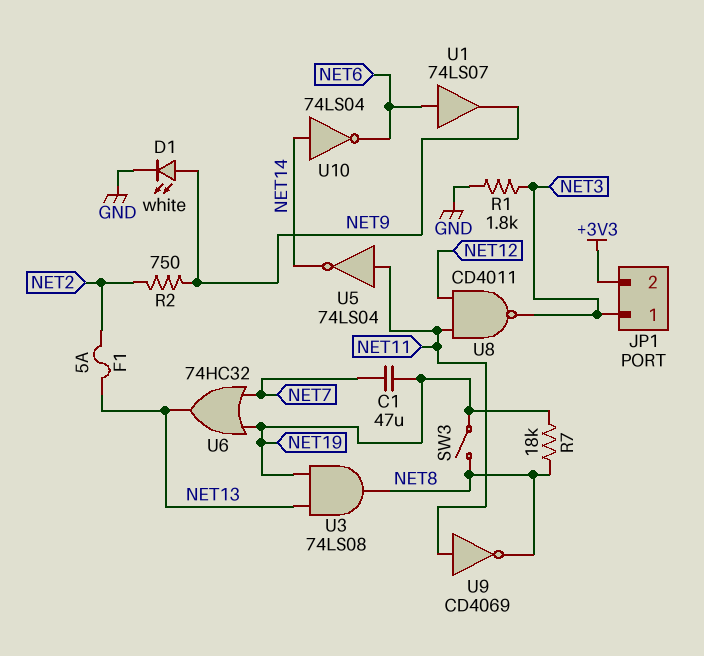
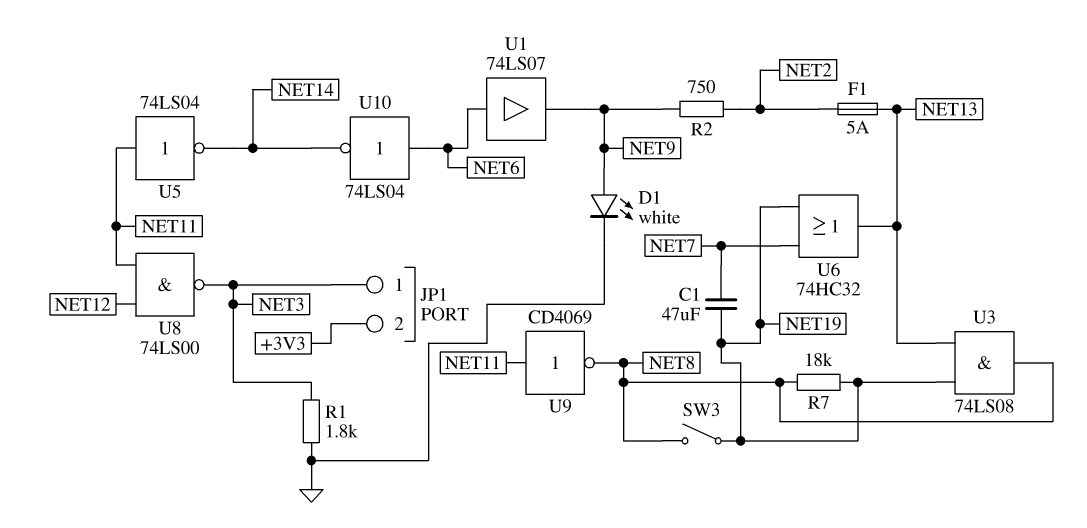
U8: NAND CD4011 (in NET11, in NET12, out NET3) -> NAND 74LS00 (in NET11, in NET12, out NET3)
U10: NOT 74LS04 (in NET14, out NET6) -> NOT 74LS04 (in NET6, out NET14)

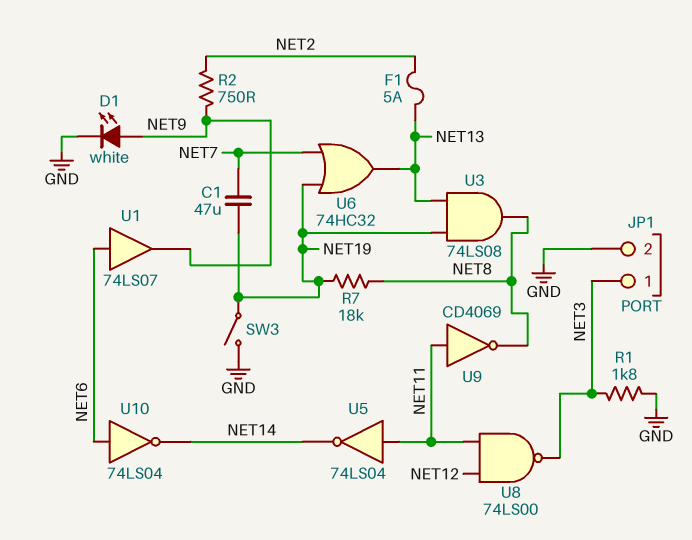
JP1 pin 2: +3V3 -> GND
SW3: switch (NET8, NET19) -> switch (GND, NET19)

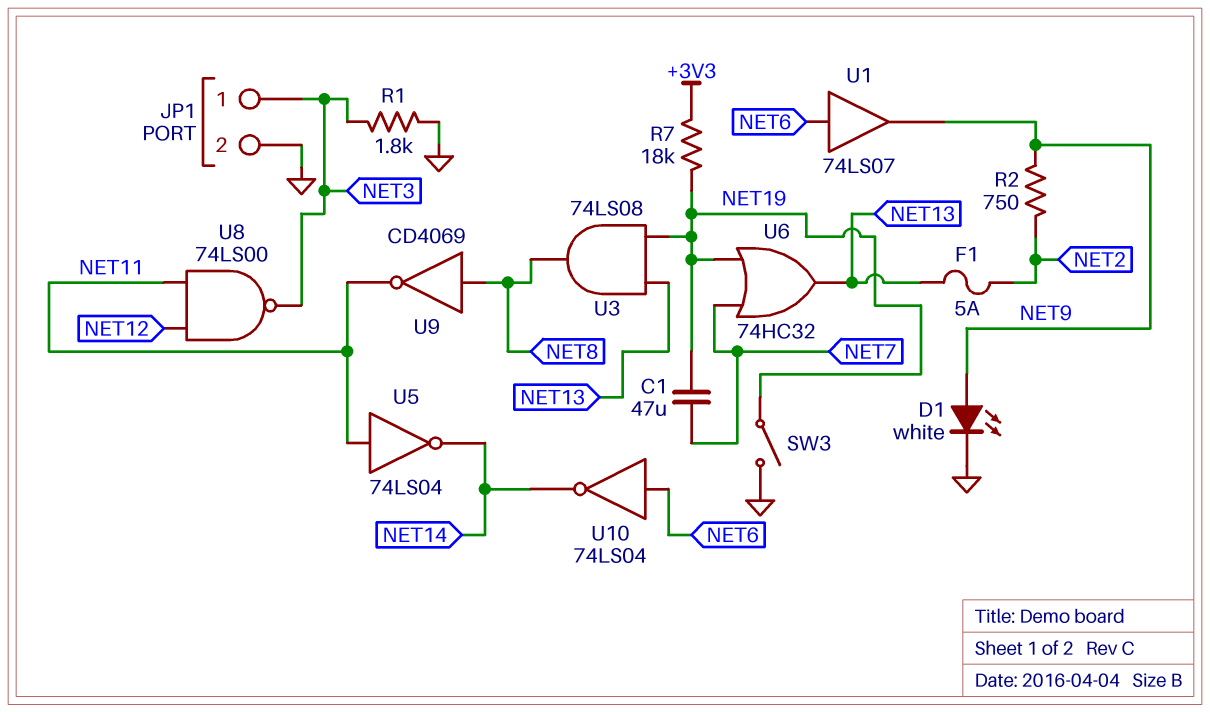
R7: 18k (NET8, NET19) -> 18k (+3V3, NET19)
U9: NOT CD4069 (in NET11, out NET8) -> NOT CD4069 (in NET8, out NET11)

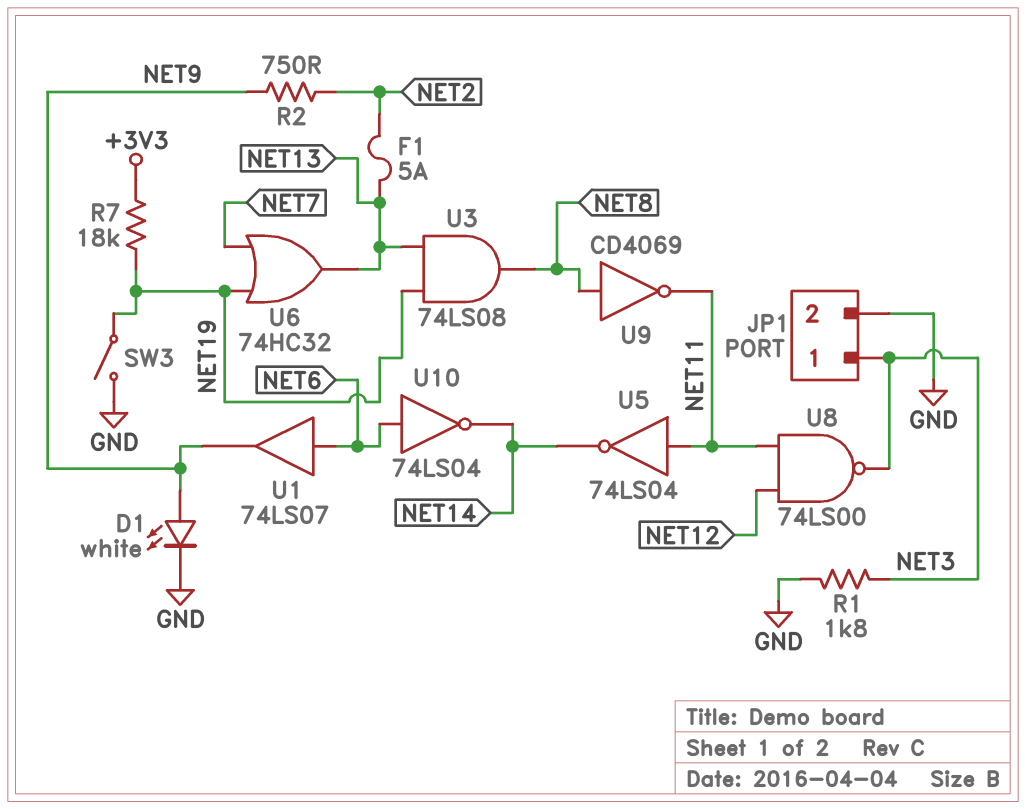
C1: 47uF (NET7, NET19) -> none

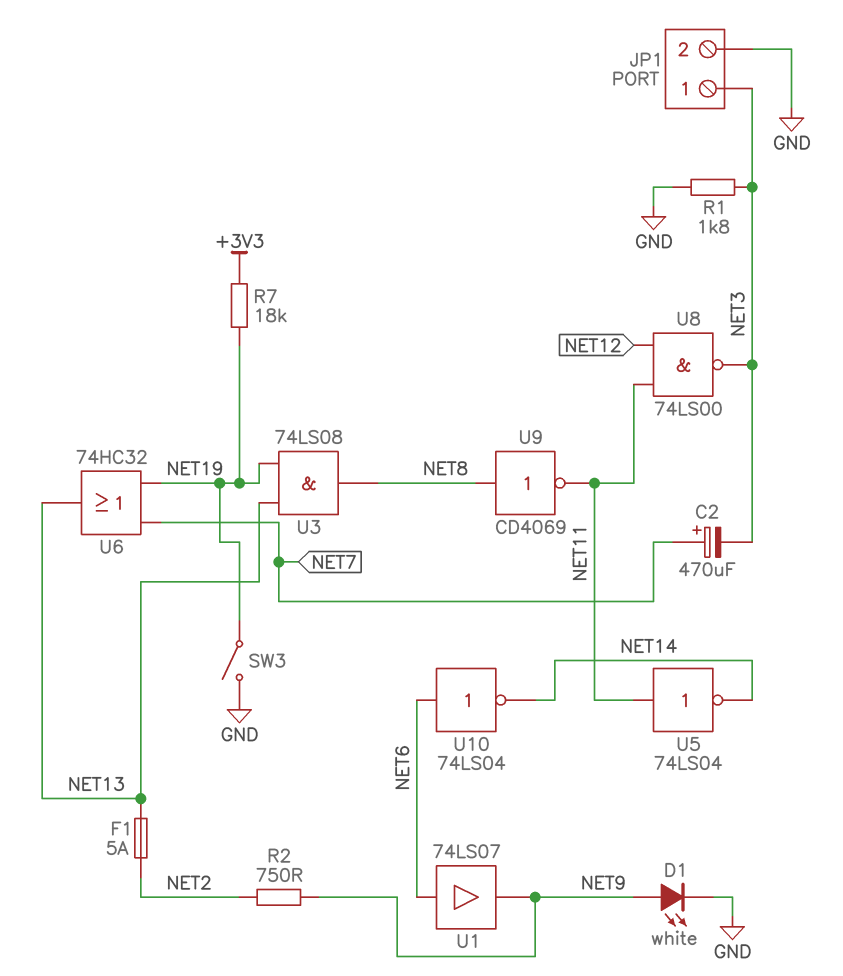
C2: none -> 470uF (plus NET7, minus NET3)

